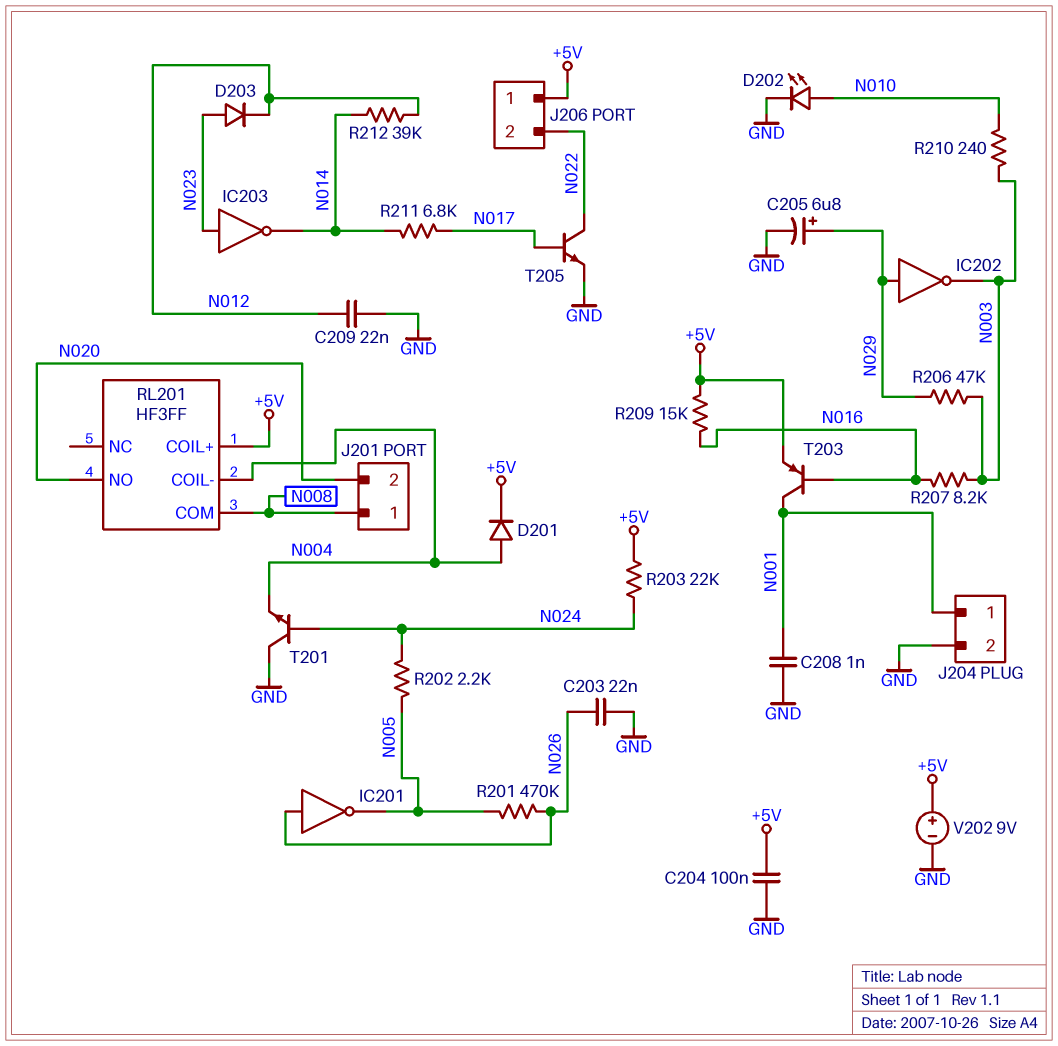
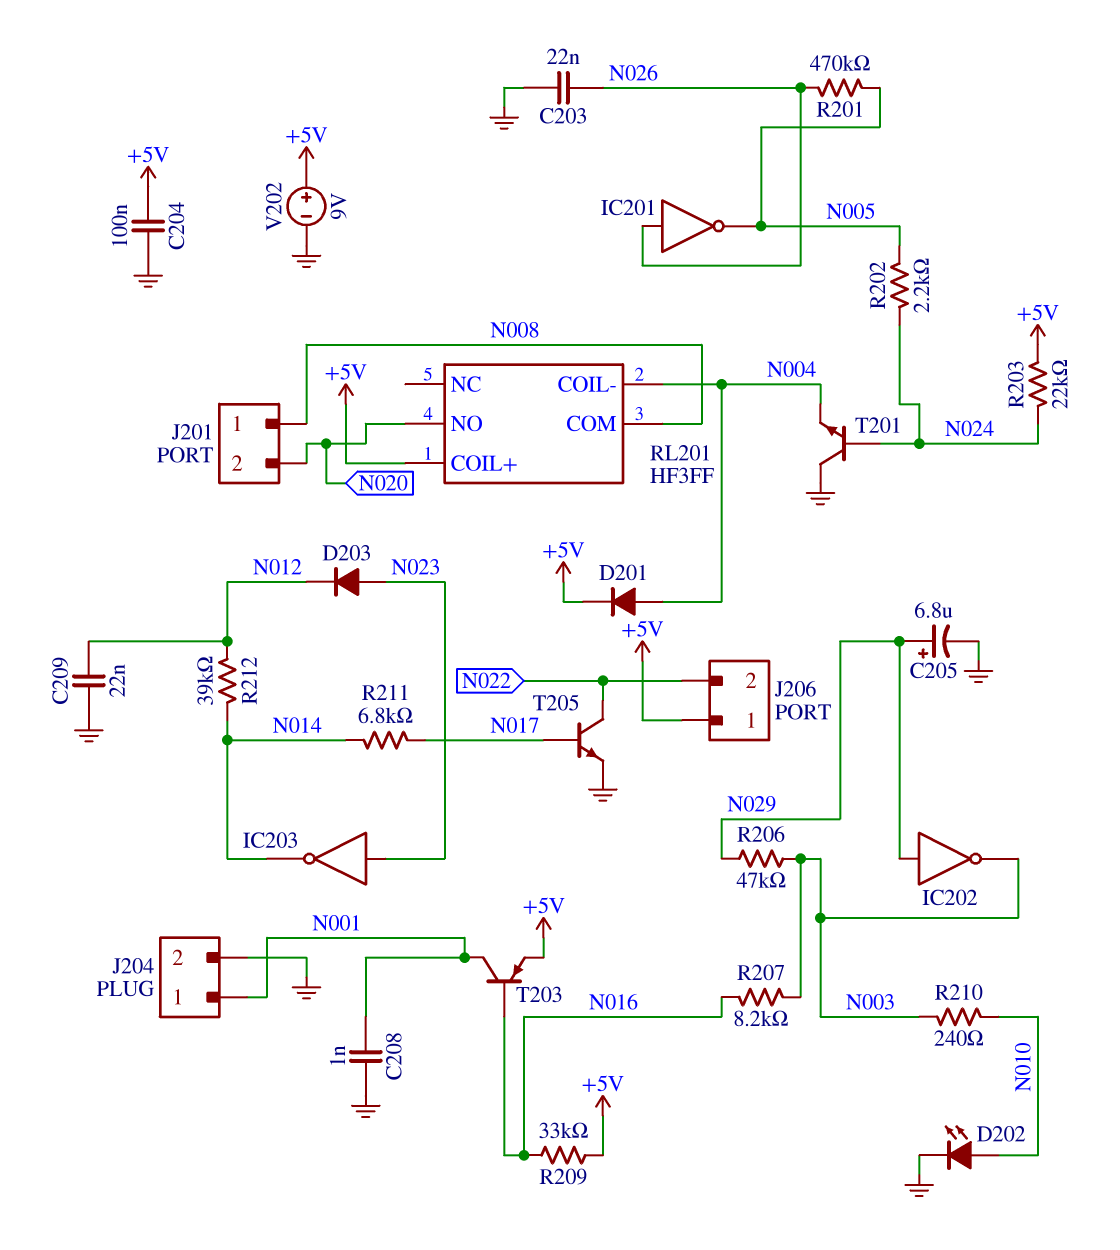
R209: 15k (+5V, N016) -> 33k (+5V, N016)

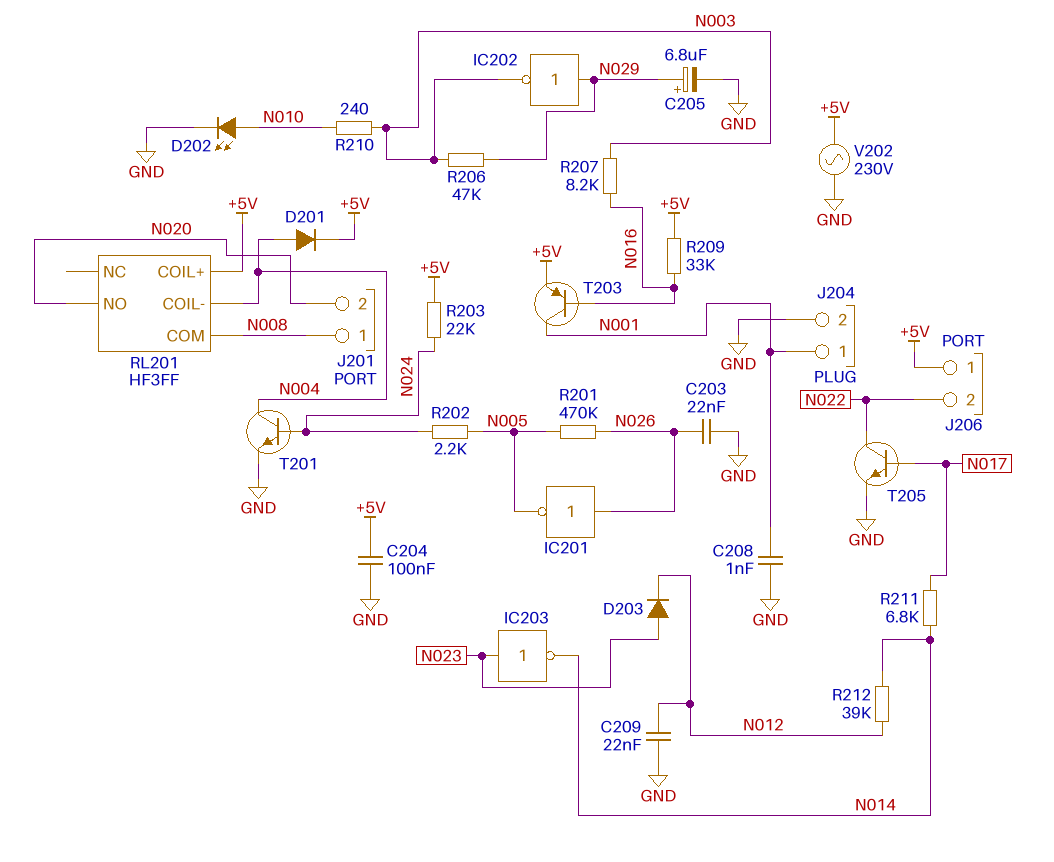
T201: NPN (B N024, C GND, E N004) -> NPN (B N024, C N004, E GND)
V202: 9V (plus +5V, minus GND) -> AC 230V (+5V, GND)

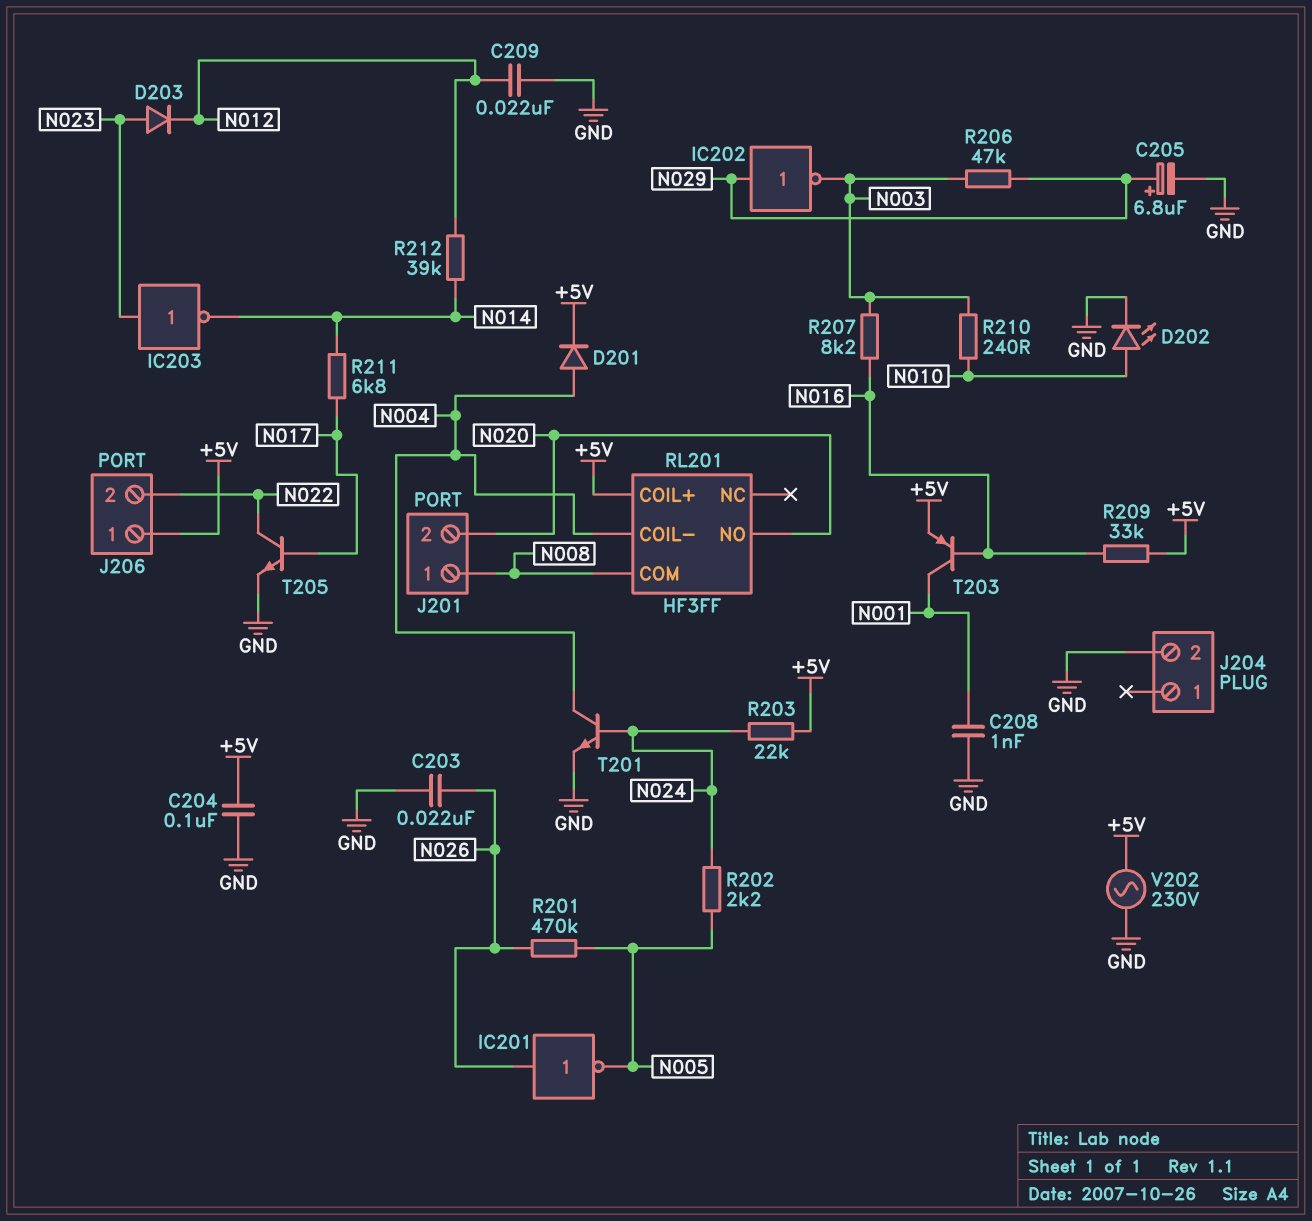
J204 pin 1: N001 -> none

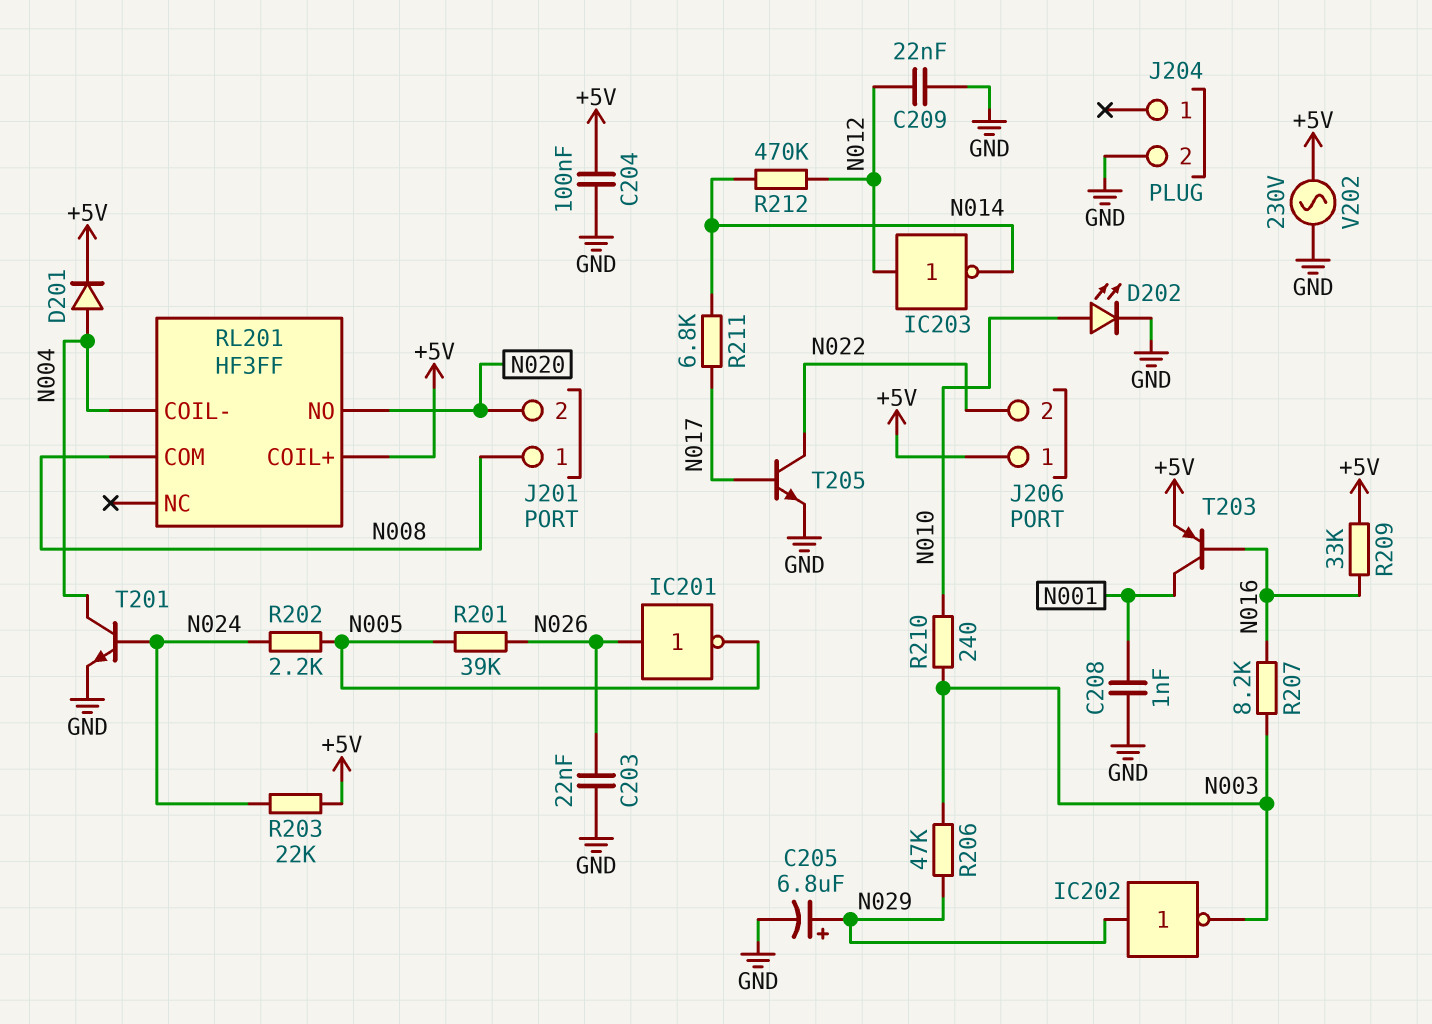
D203: diode (A N023, K N012) -> none
IC203: NOT (in N023, out N014) -> NOT (in N012, out N014)
R201: 470k (N005, N026) -> 39k (N005, N026)
R212: 39k (N012, N014) -> 470k (N012, N014)

